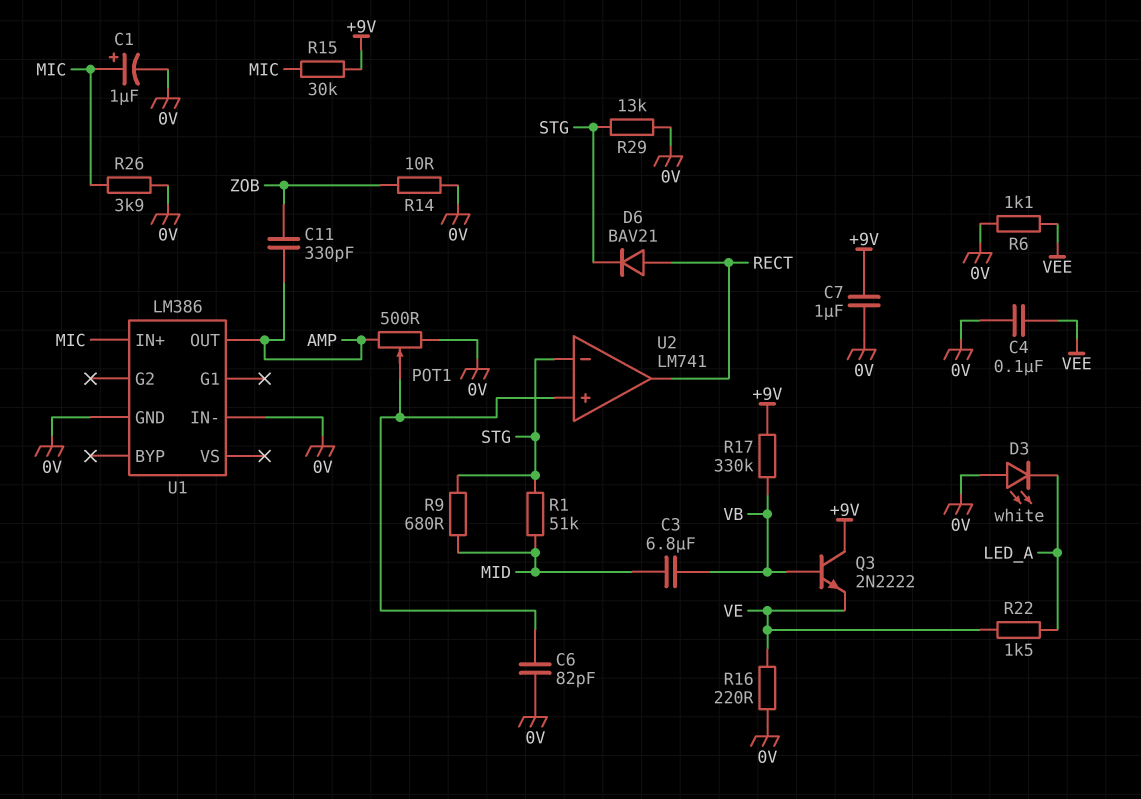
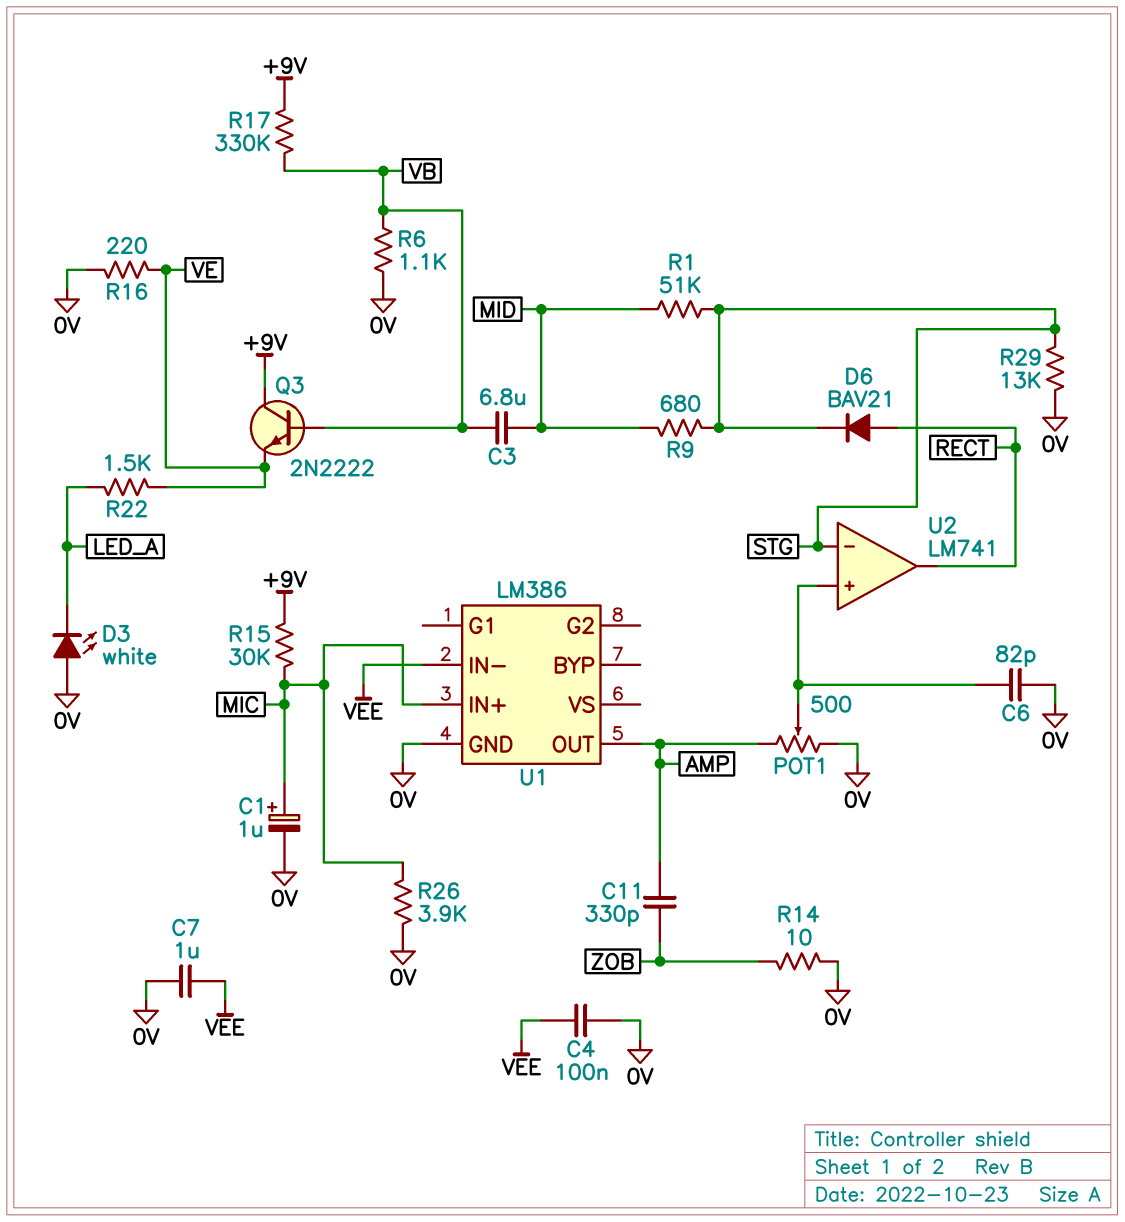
C7: 1uF (+9V, 0V) -> 1uF (0V, VEE)
R6: 1.1k (0V, VEE) -> 1.1k (0V, VB)
U1 pin IN-: 0V -> VEE

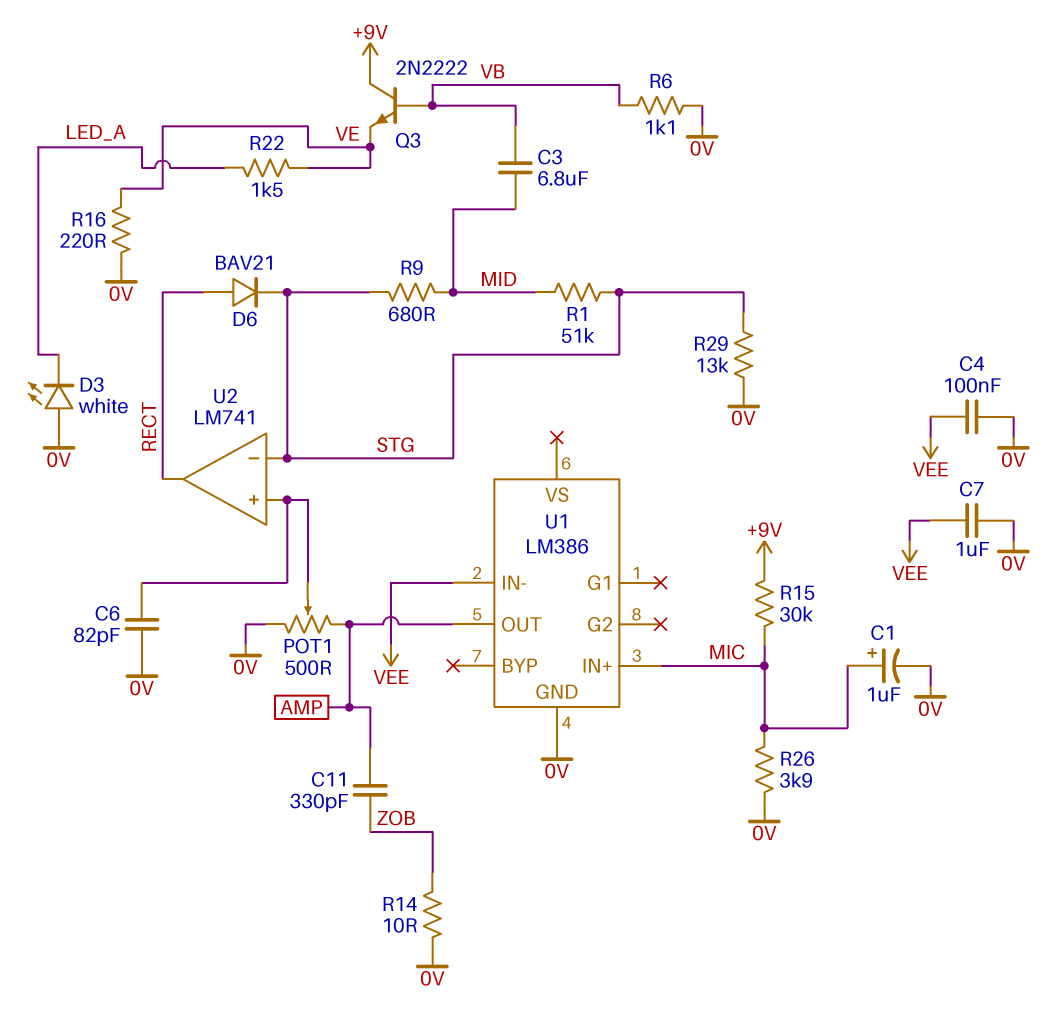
R17: 330k (+9V, VB) -> none

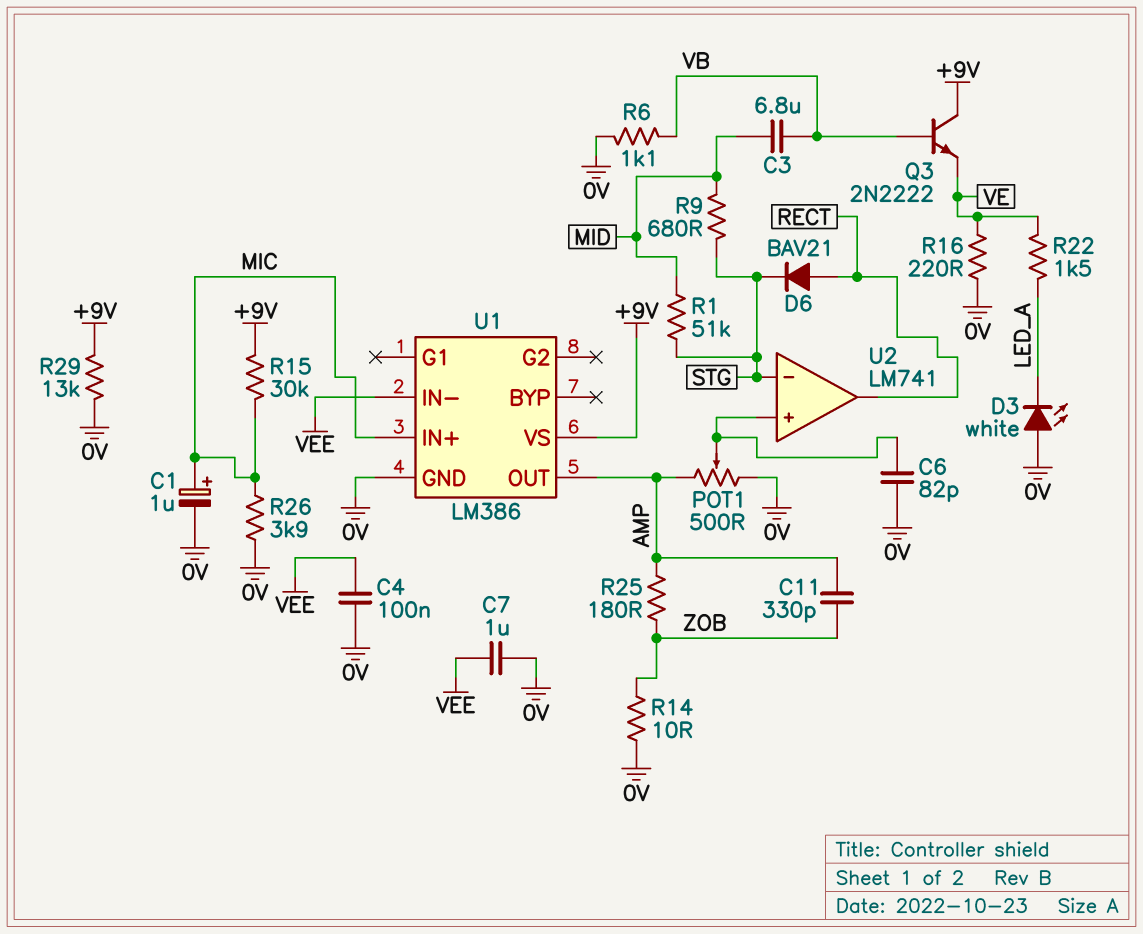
R25: none -> 180 (AMP, ZOB)
R29: 13k (0V, STG) -> 13k (+9V, 0V)
U1 pin VS: none -> +9V

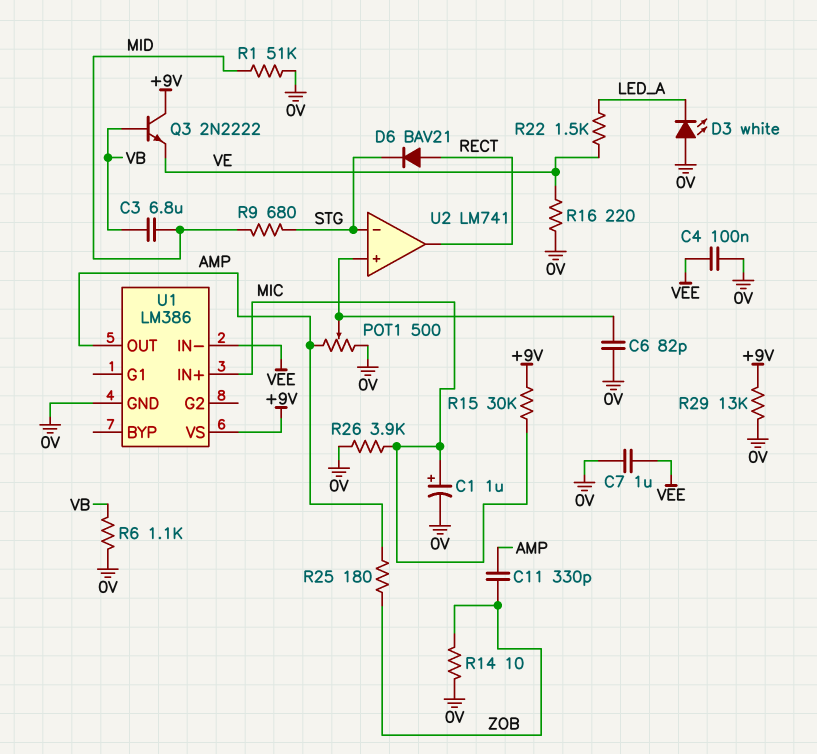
R1: 51k (MID, STG) -> 51k (0V, MID)

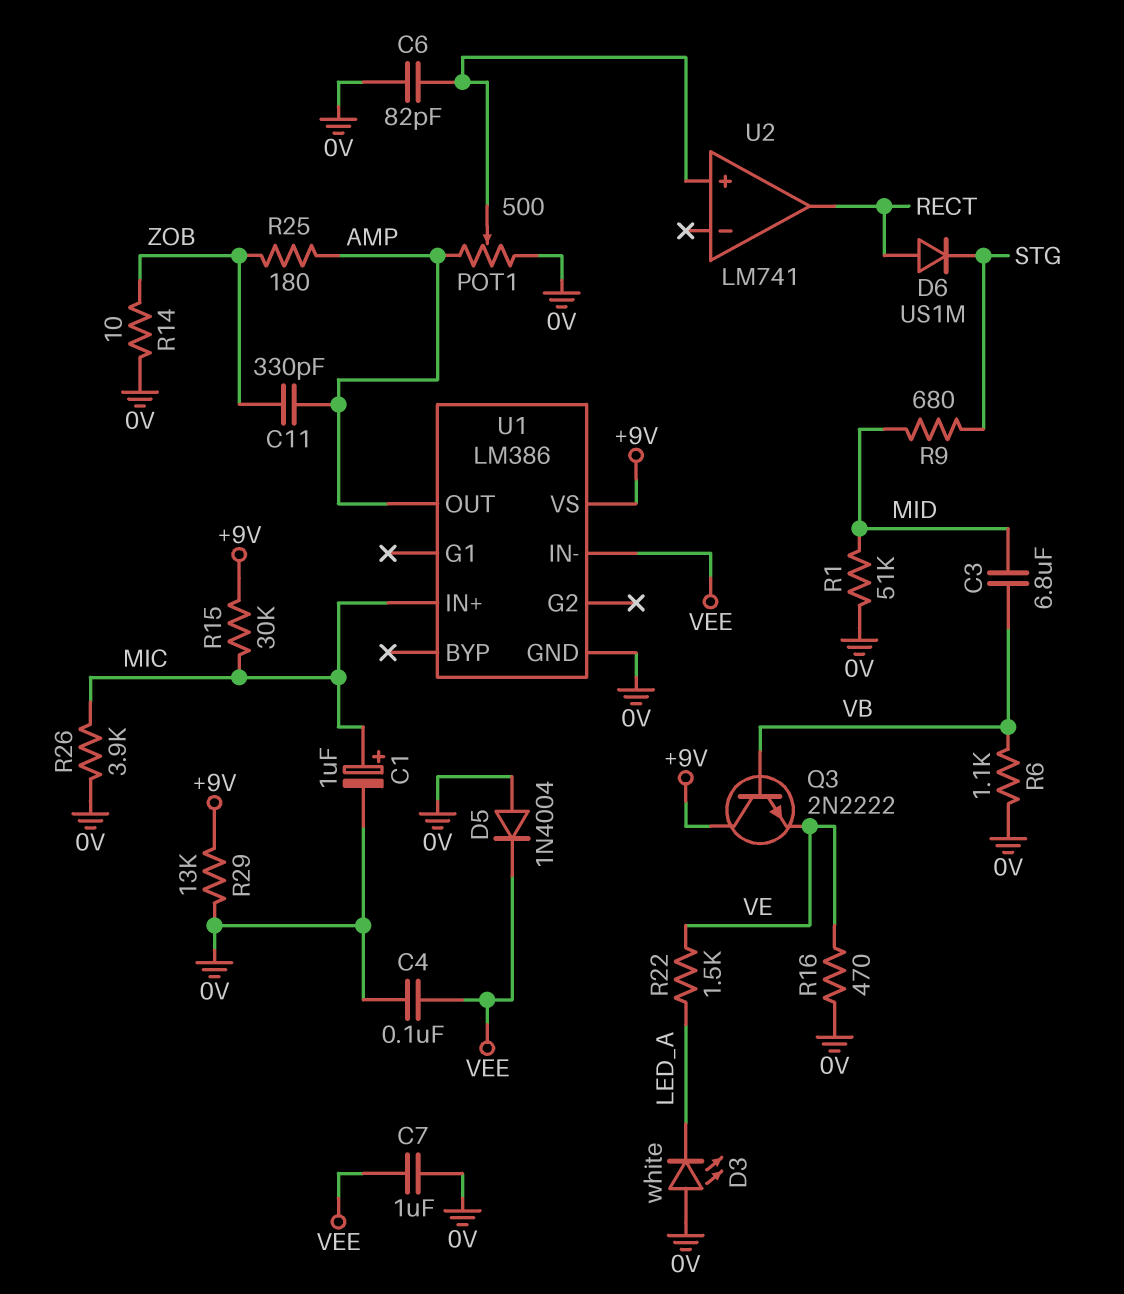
D5: none -> diode 1N4004 (A 0V, K VEE)
D6: diode BAV21 (A RECT, K STG) -> diode US1M (A RECT, K STG)
R16: 220 (0V, VE) -> 470 (0V, VE)
U2 pin in-: STG -> none

